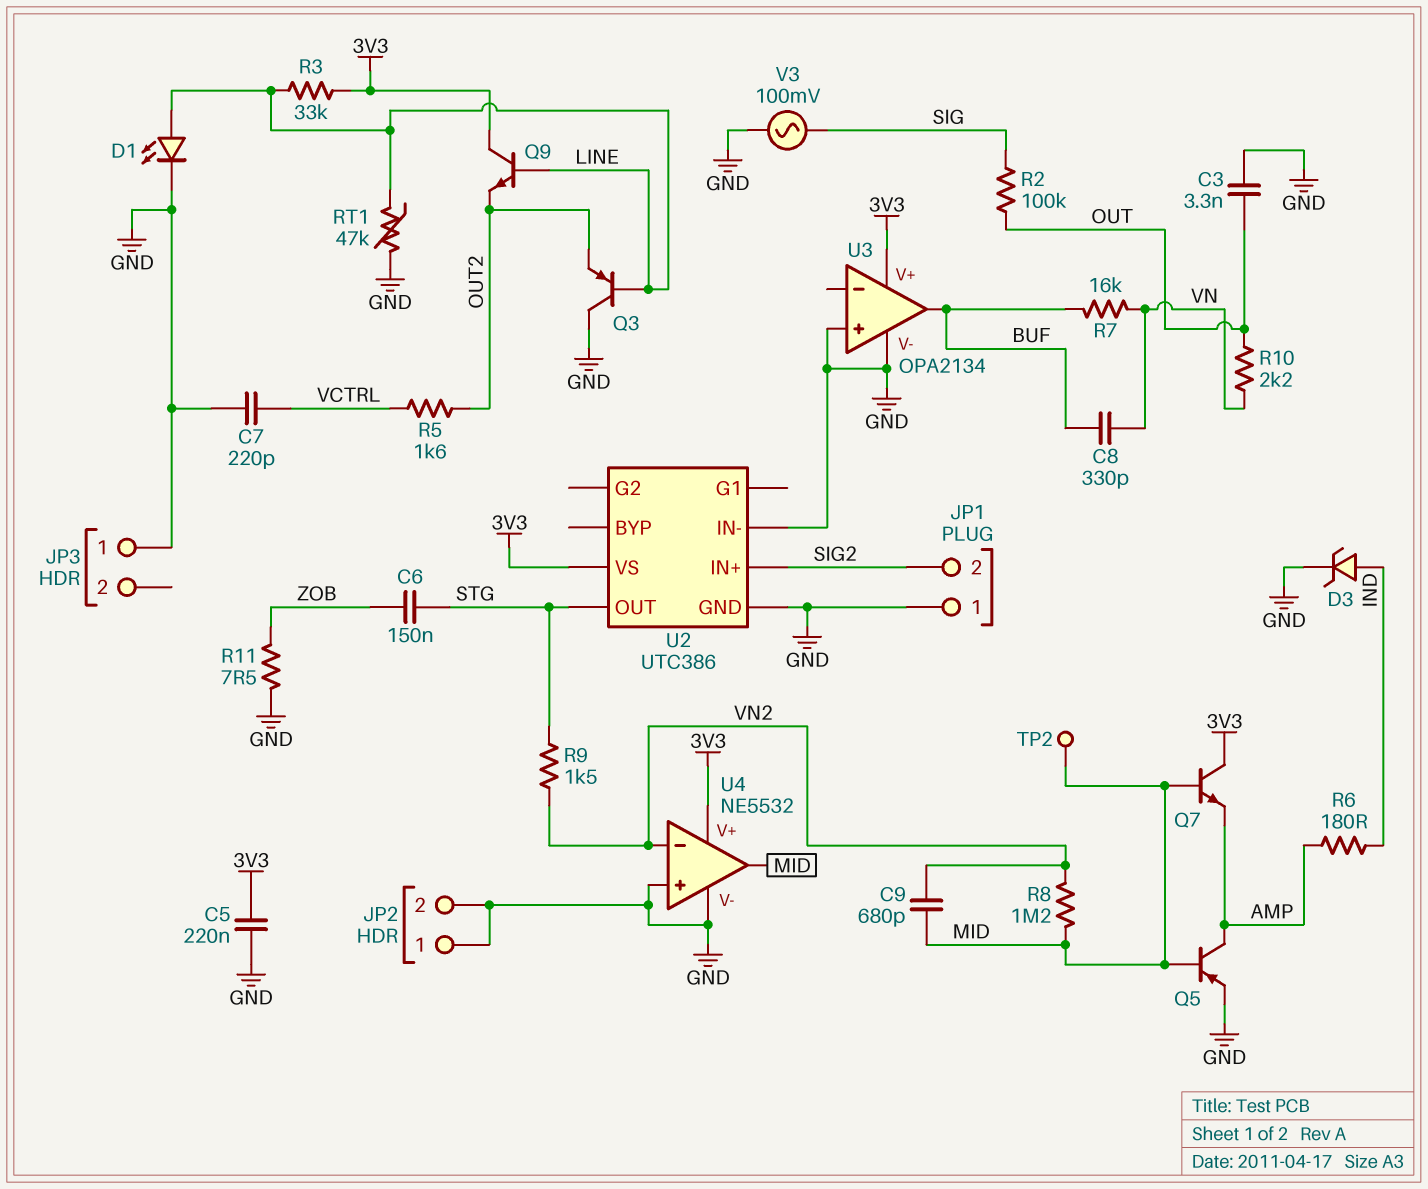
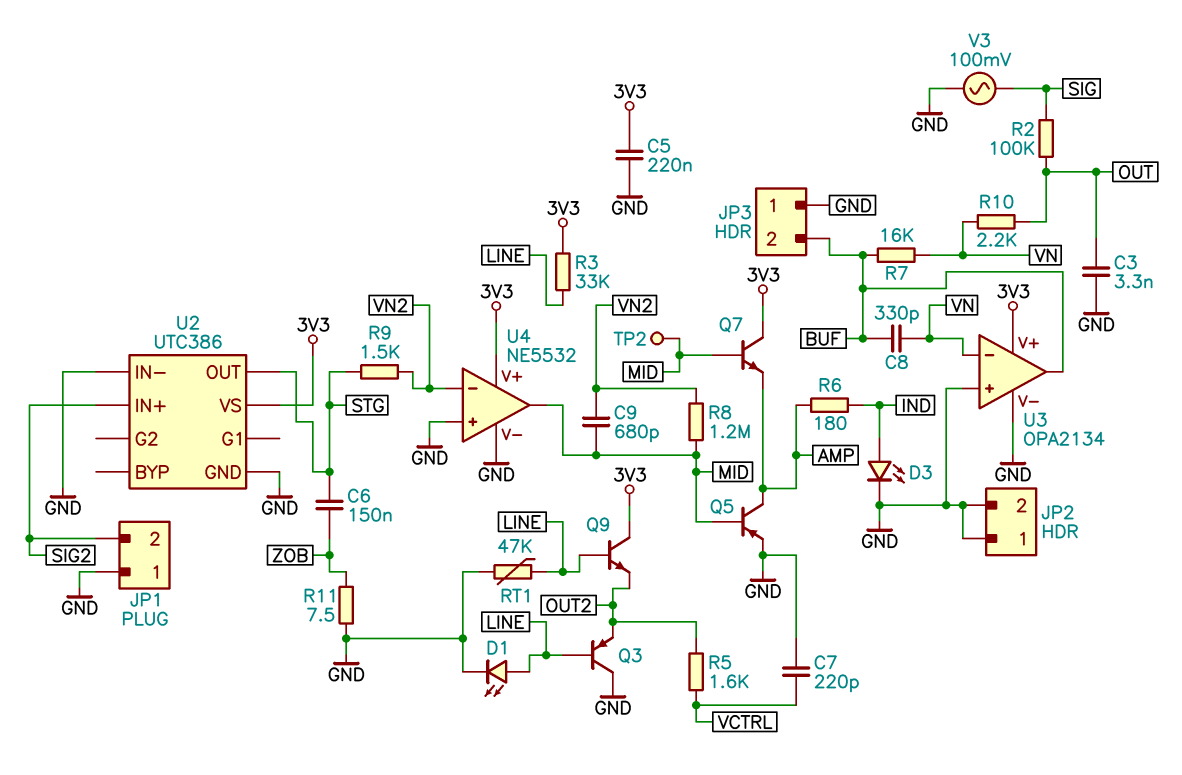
D3: zener (A IND, K GND) -> LED (A IND, K GND)
JP3 pin 2: none -> BUF
U3 pin in-: none -> VN

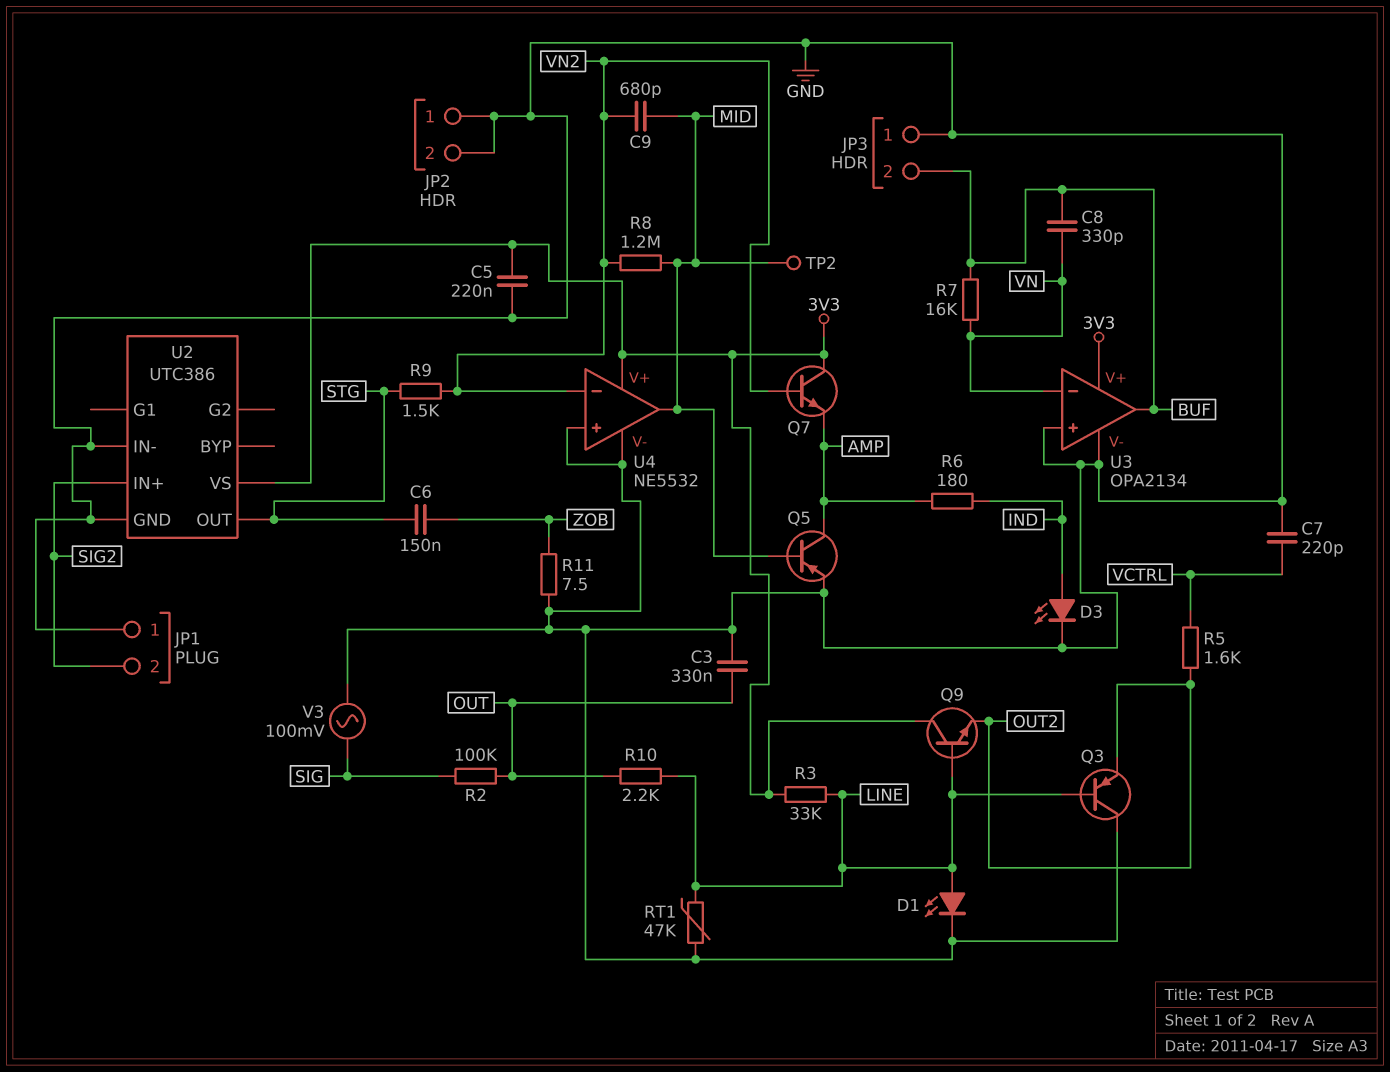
C3: 3.3nF (GND, OUT) -> 330nF (GND, OUT)
Q7: NPN (B MID, C 3V3, E AMP) -> NPN (B VN2, C 3V3, E AMP)
R10: 2.2k (OUT, VN) -> 2.2k (LINE, OUT)

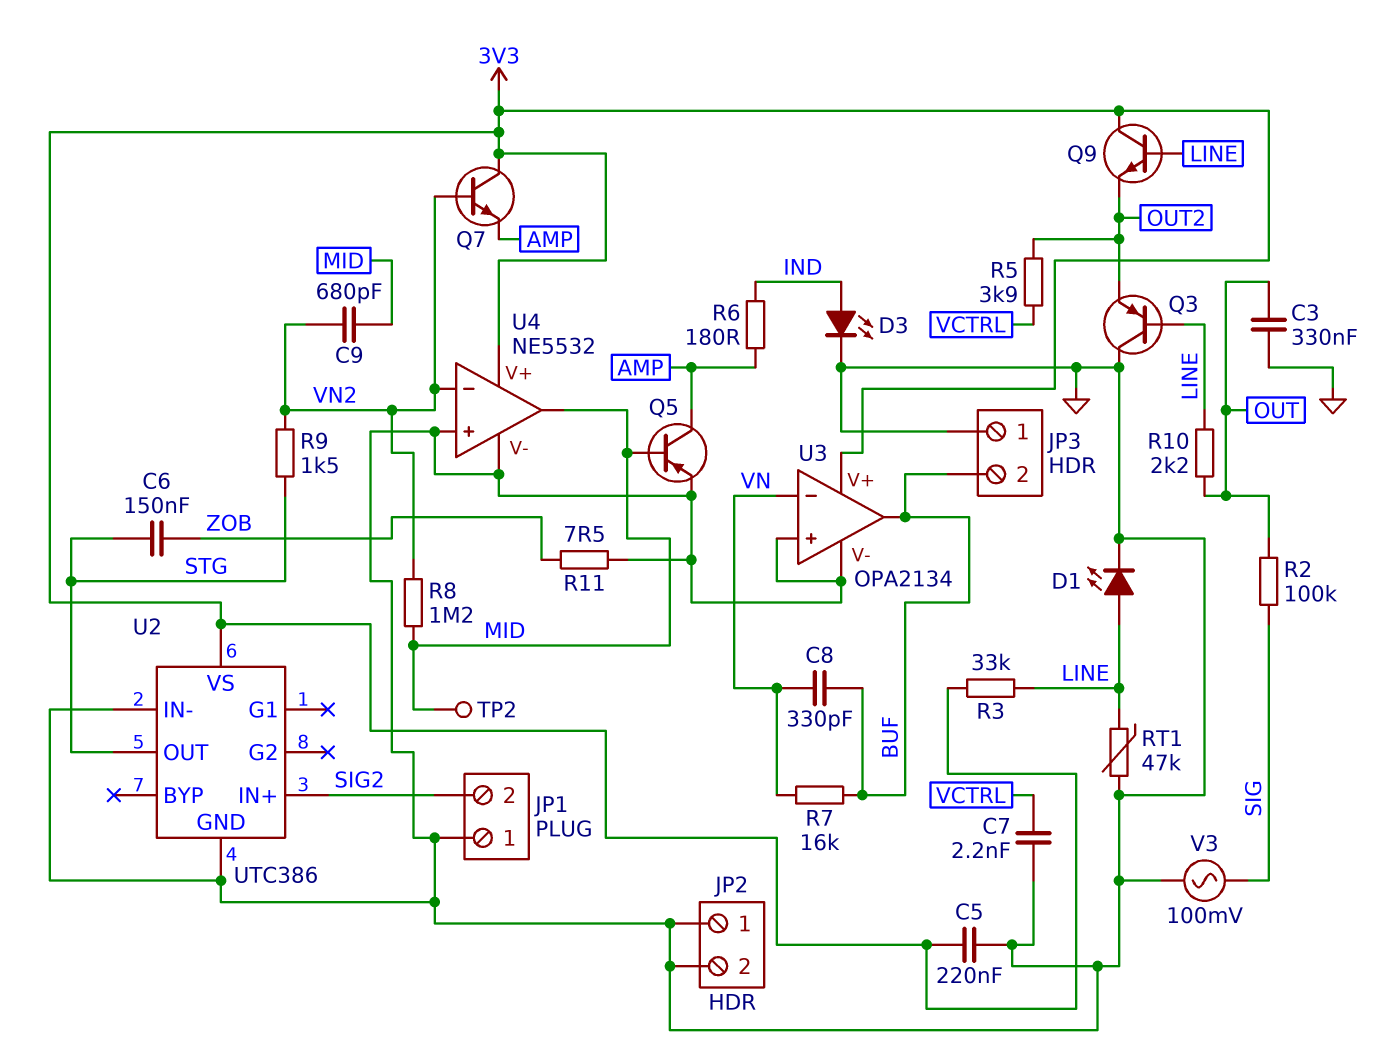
C7: 220pF (GND, VCTRL) -> 2.2nF (GND, VCTRL)
R5: 1.6k (OUT2, VCTRL) -> 3.9k (OUT2, VCTRL)

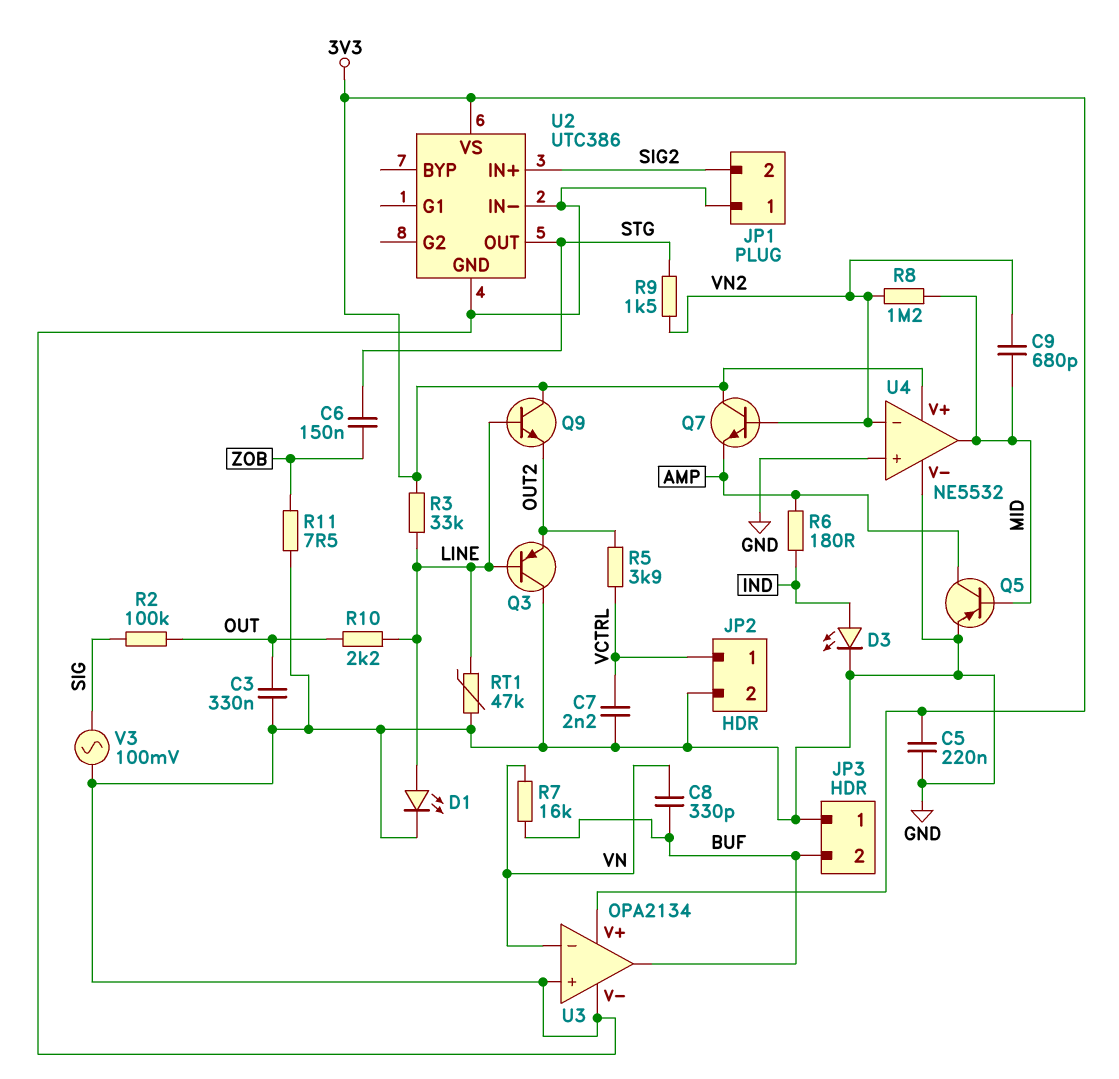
JP2 pin 1: GND -> VCTRL
TP2: test point (MID) -> none

